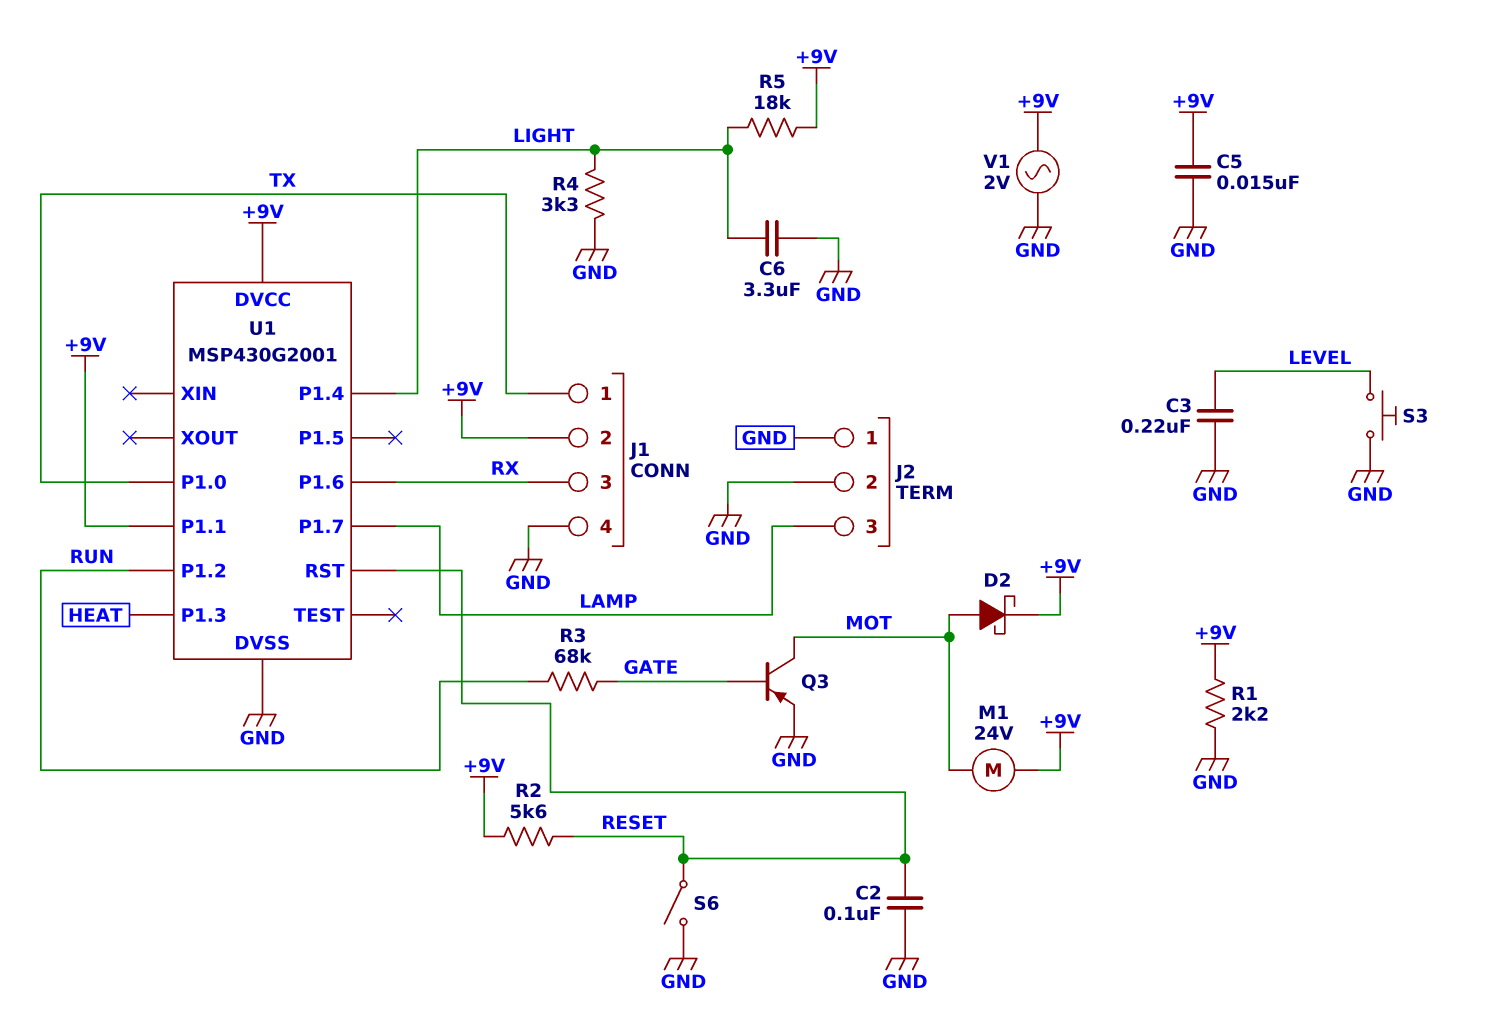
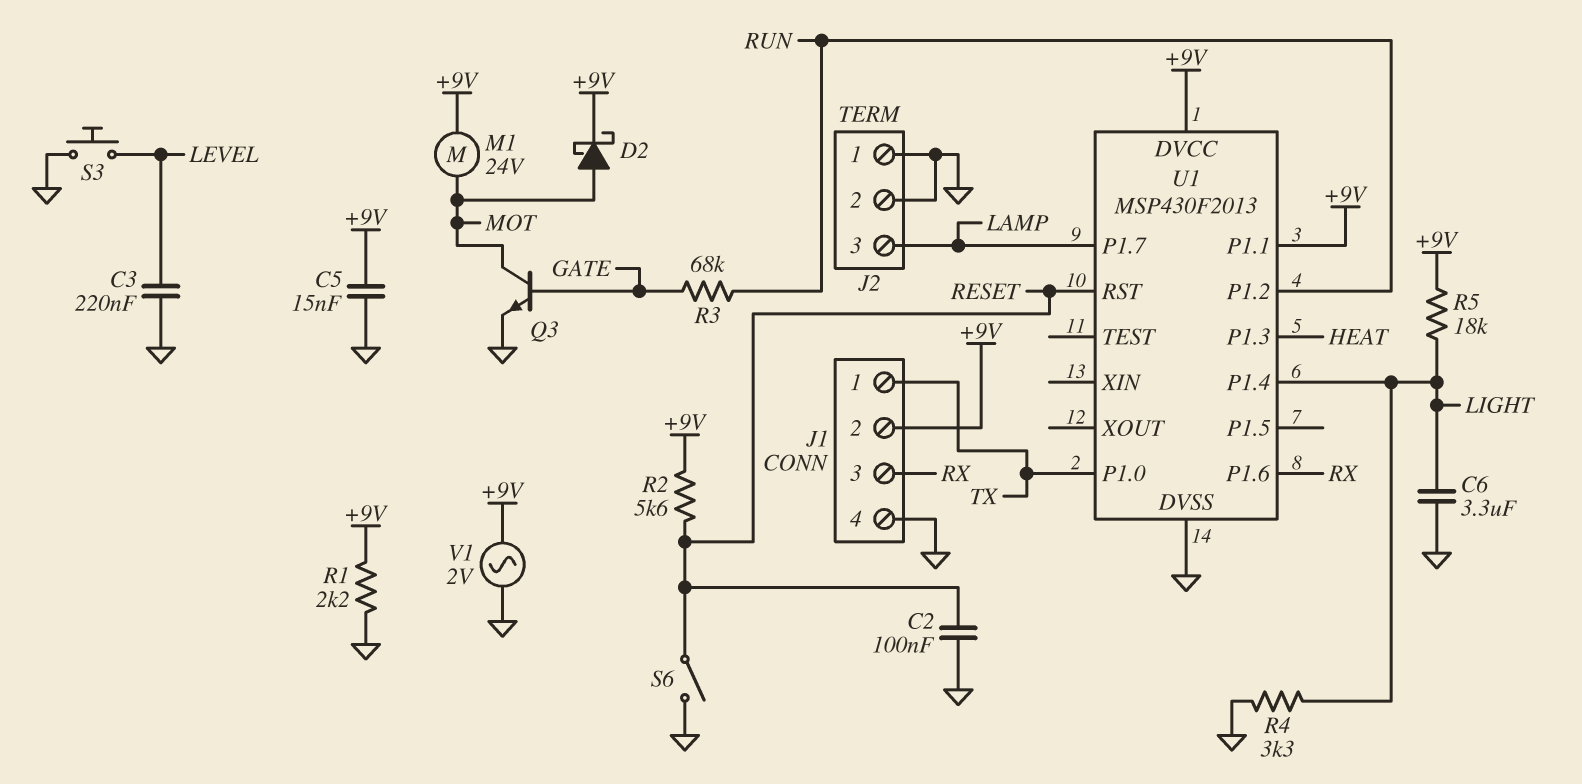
Q3: PNP (B GATE, C MOT, E GND) -> NPN (B GATE, C MOT, E GND)
U1: MSP430G2001 -> MSP430F2013

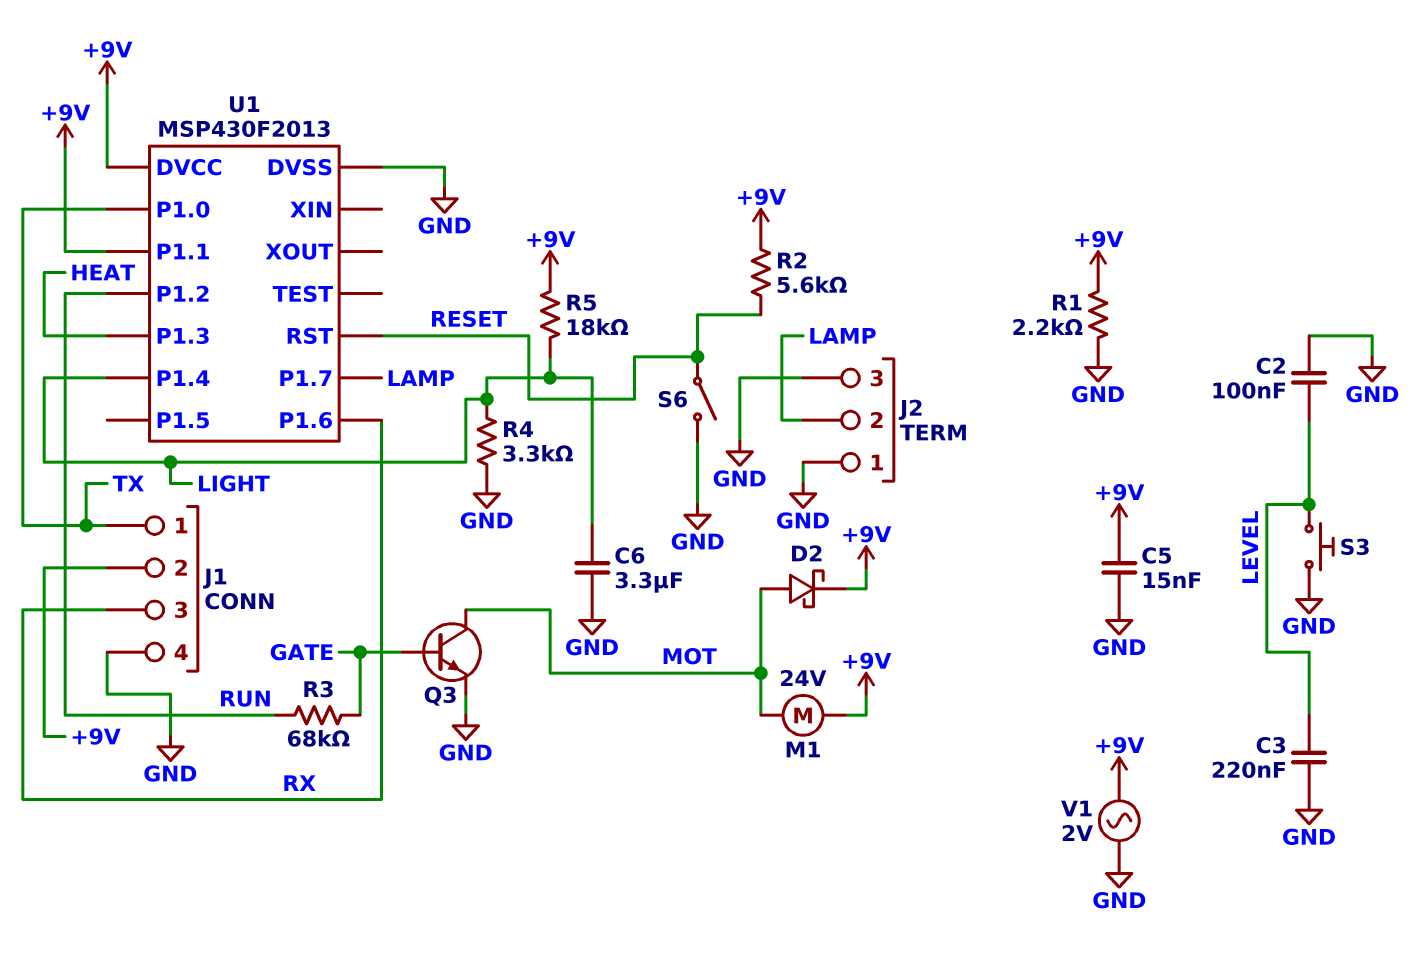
C2: 100nF (GND, RESET) -> 100nF (GND, LEVEL)
J2 pin 2: GND -> LAMP
J2 pin 3: LAMP -> GND

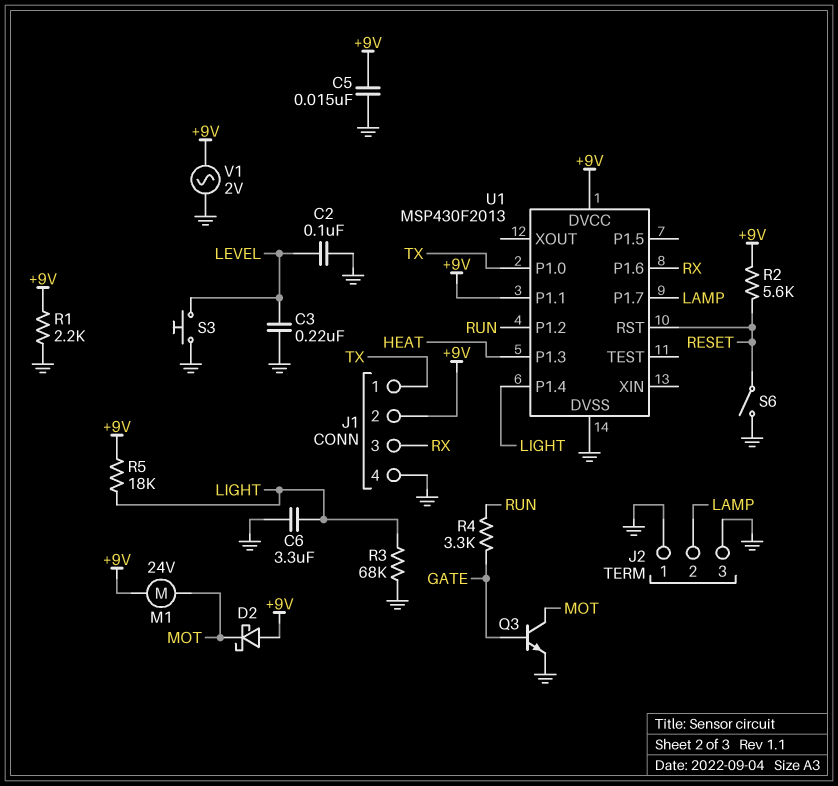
D2: schottky (A MOT, K +9V) -> schottky (A +9V, K MOT)
R3: 68k (GATE, RUN) -> 68k (GND, LIGHT)
R4: 3.3k (GND, LIGHT) -> 3.3k (GATE, RUN)

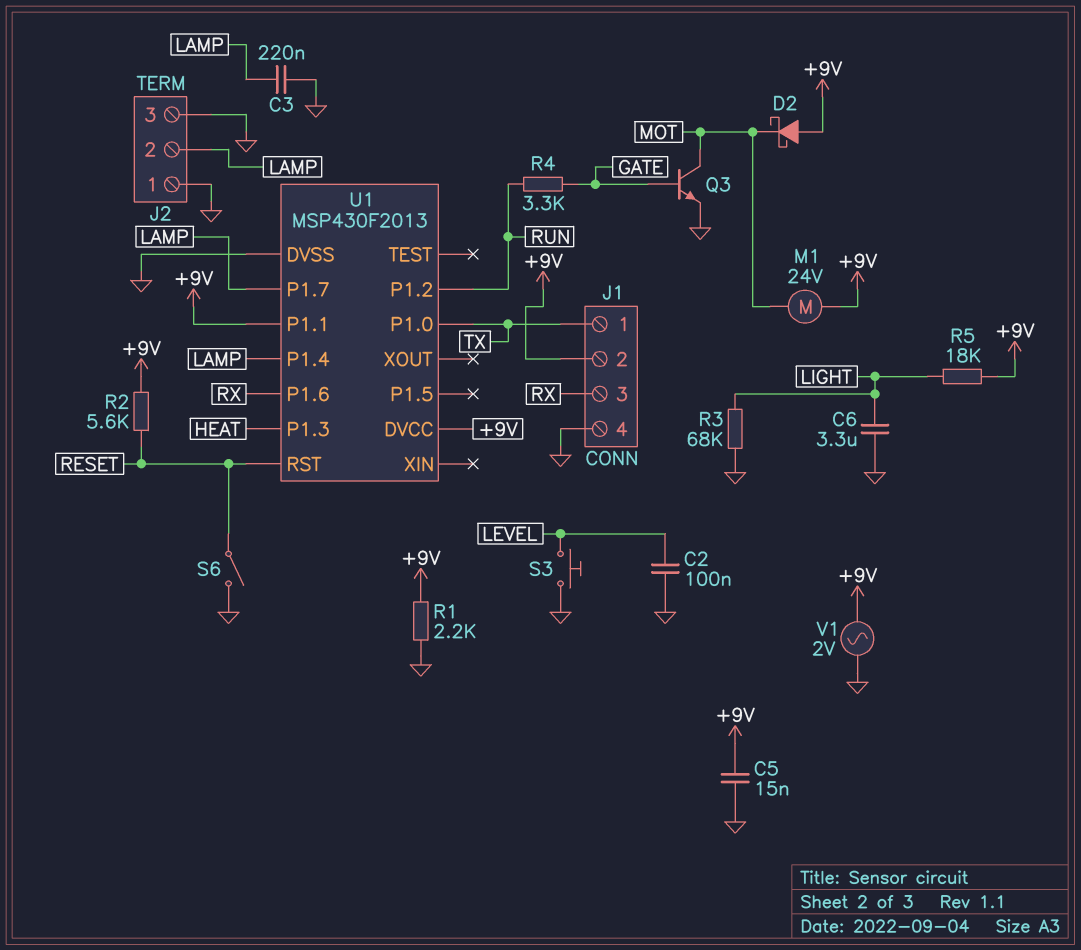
C3: 220nF (GND, LEVEL) -> 220nF (GND, LAMP)
U1 pin P1.4: LIGHT -> LAMP

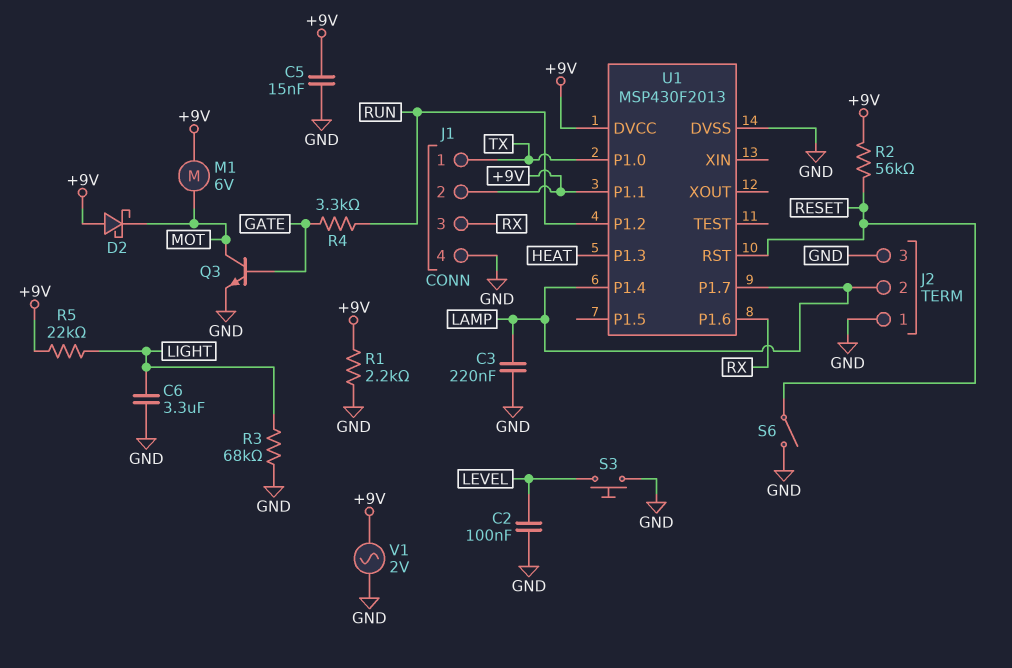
M1: motor 24V (+9V, MOT) -> motor 6V (+9V, MOT)
R2: 5.6k (+9V, RESET) -> 56k (+9V, RESET)
R5: 18k (+9V, LIGHT) -> 22k (+9V, LIGHT)

